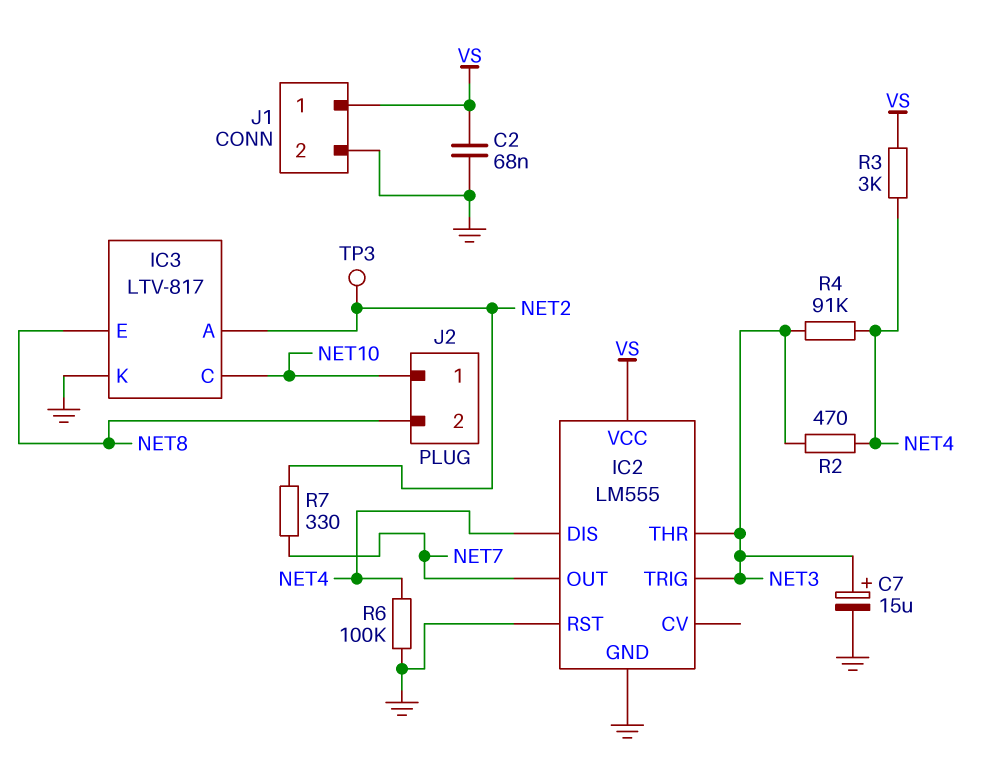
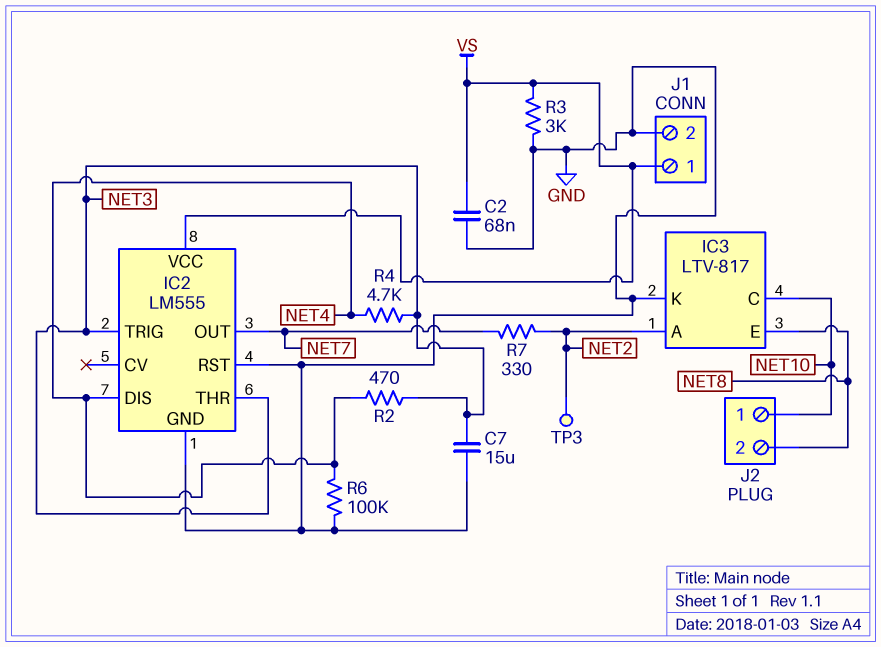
C7: 15uF (plus NET3, minus GND) -> 15uF (GND, NET3)
R3: 3k (NET4, VS) -> 3k (GND, VS)
R4: 91k (NET3, NET4) -> 4.7k (NET3, NET4)

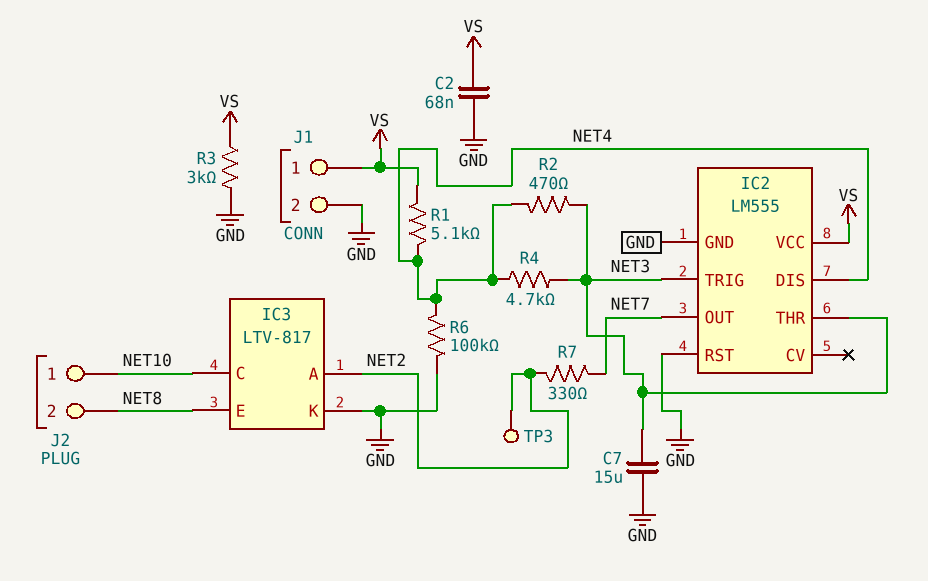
R1: none -> 5.1k (NET4, VS)

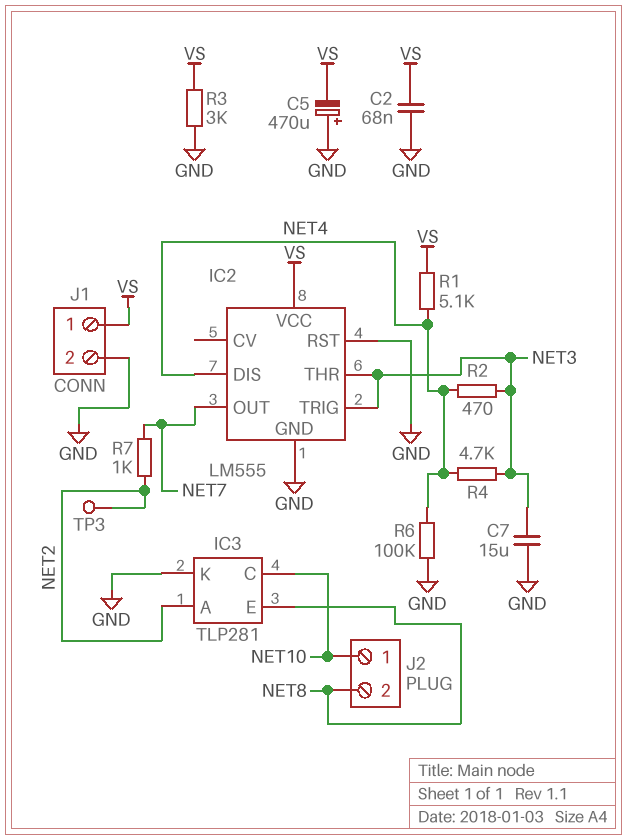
C5: none -> 470uF (plus GND, minus VS)
IC3: LTV-817 -> TLP281
R7: 330 (NET2, NET7) -> 1k (NET2, NET7)

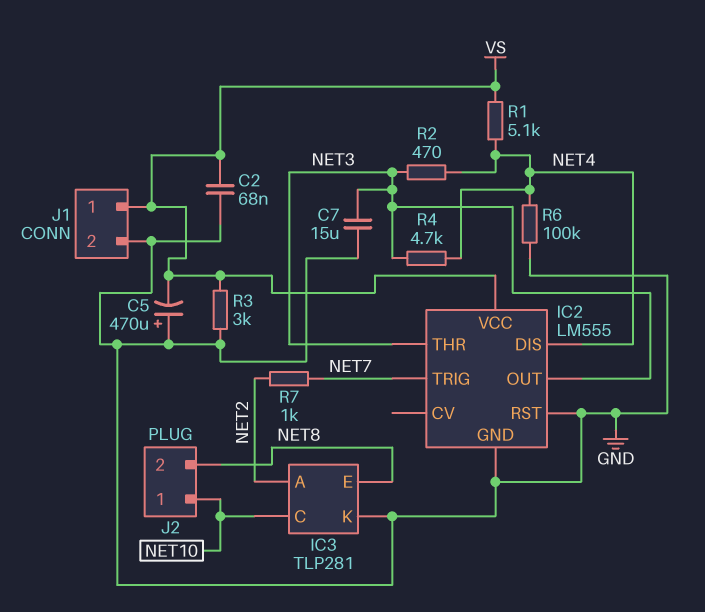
IC2 pin OUT: NET7 -> NET3
IC2 pin TRIG: NET3 -> NET7
TP3: test point (NET2) -> none

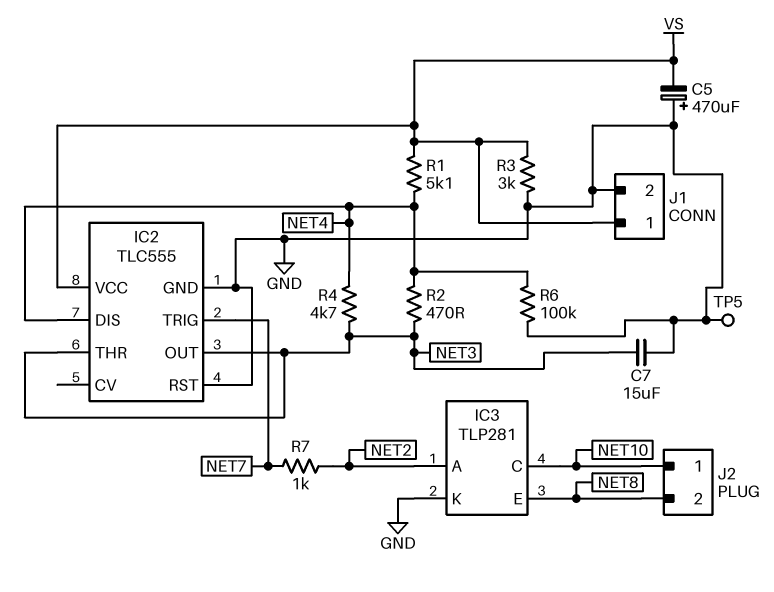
C2: 68nF (GND, VS) -> none
IC2: LM555 -> TLC555
TP5: none -> test point (GND)

